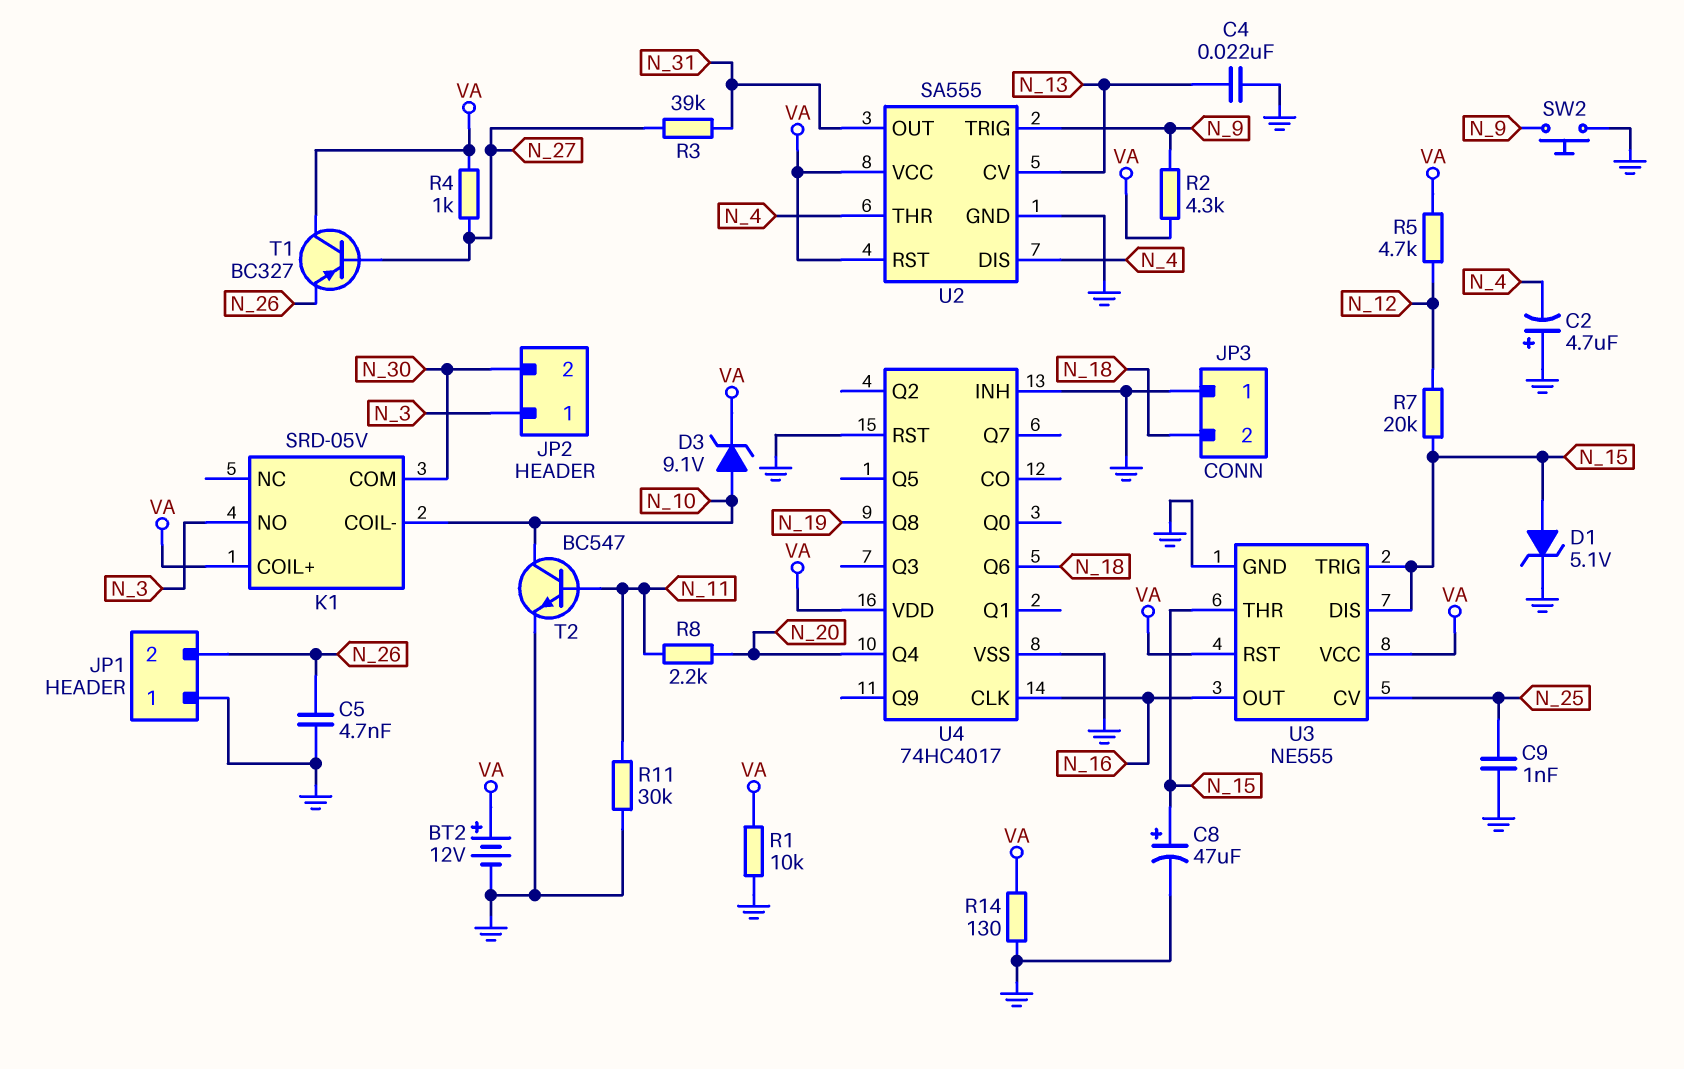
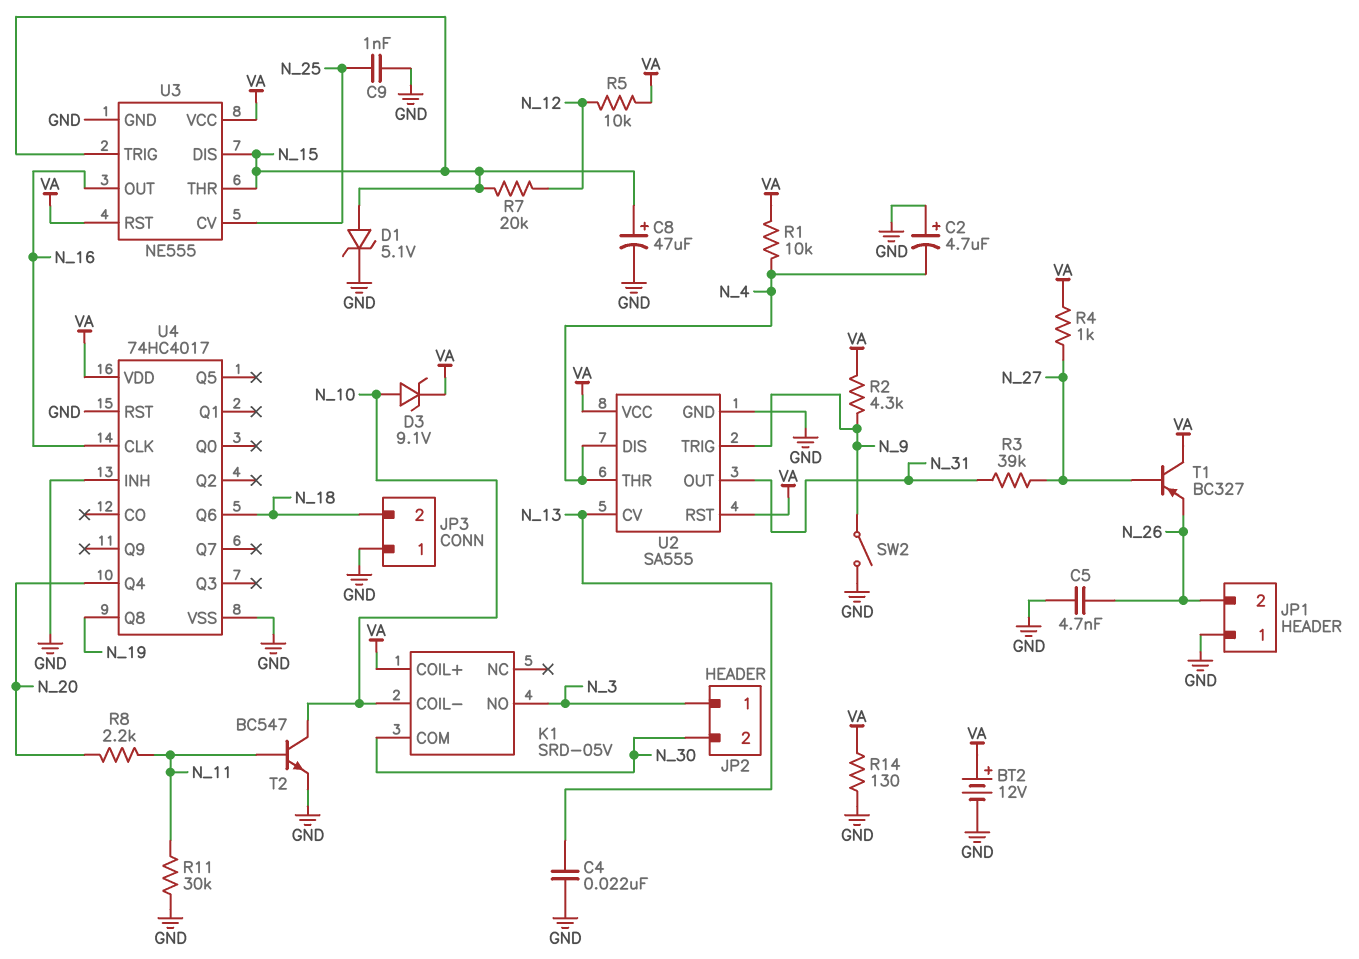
R1: 10k (GND, VA) -> 10k (N_4, VA)
R5: 4.7k (N_12, VA) -> 10k (N_12, VA)
SW2: button (GND, N_9) -> switch (GND, N_9)

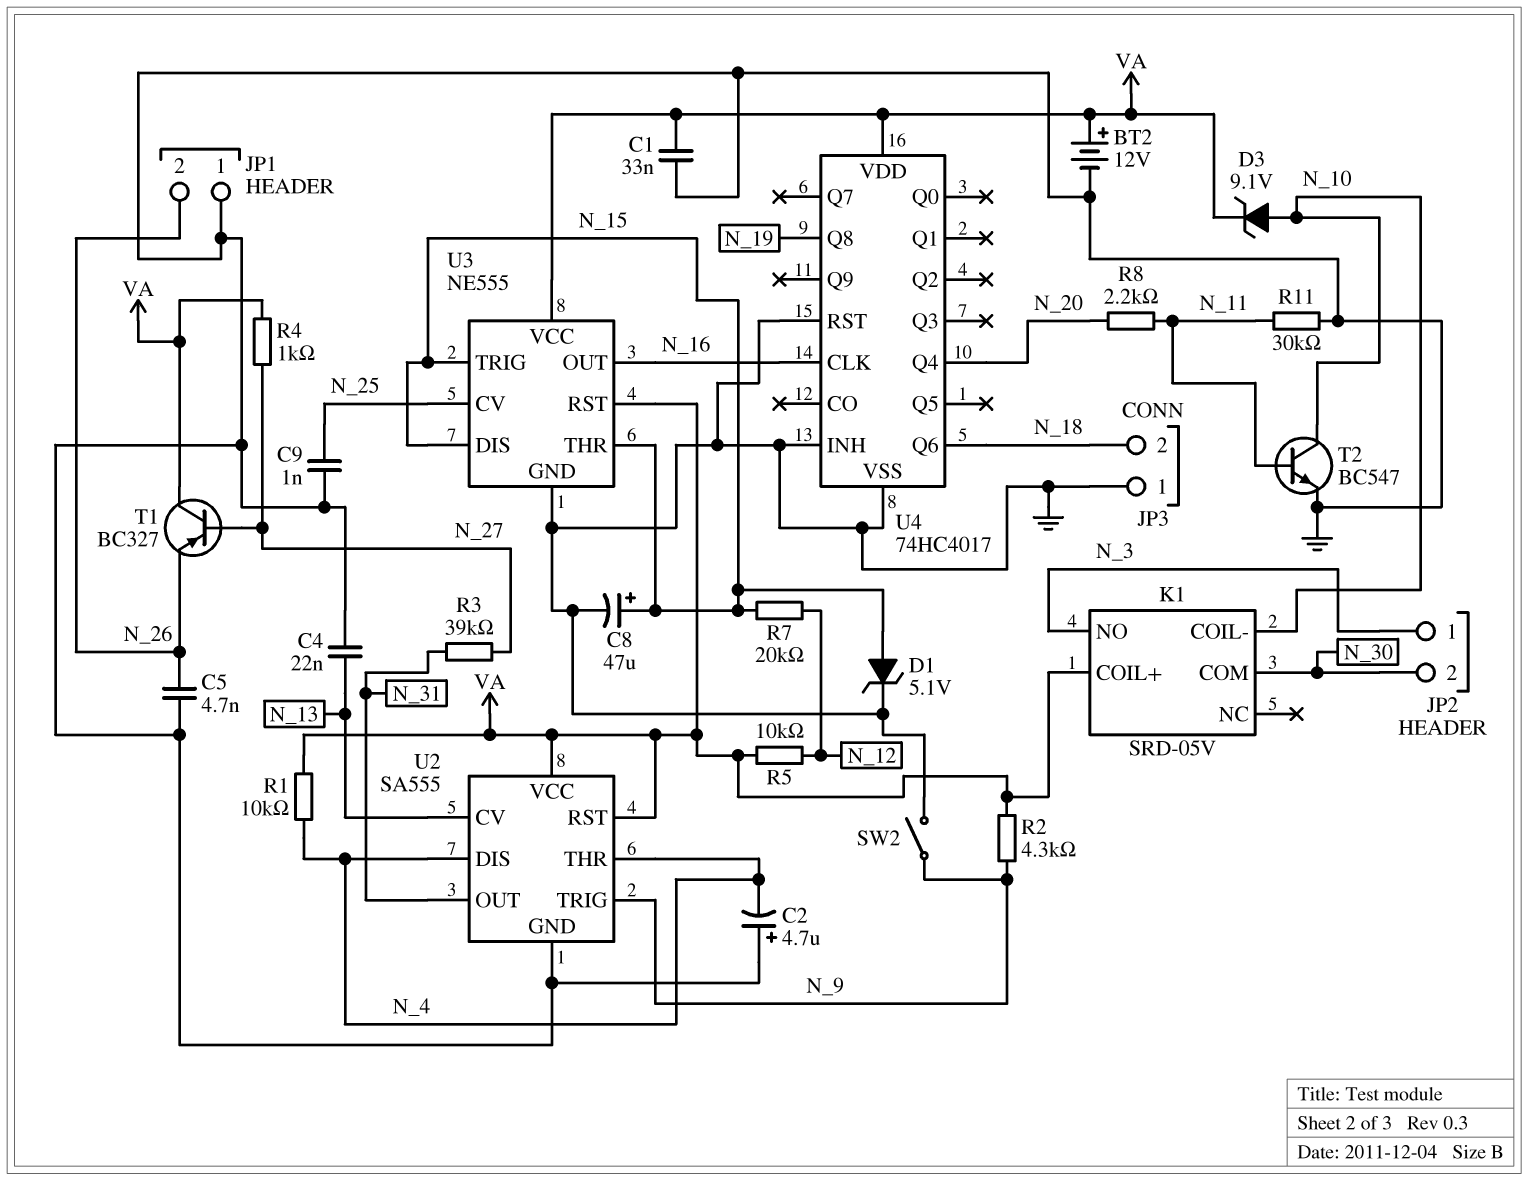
C1: none -> 33nF (GND, VA)
R14: 130 (GND, VA) -> none

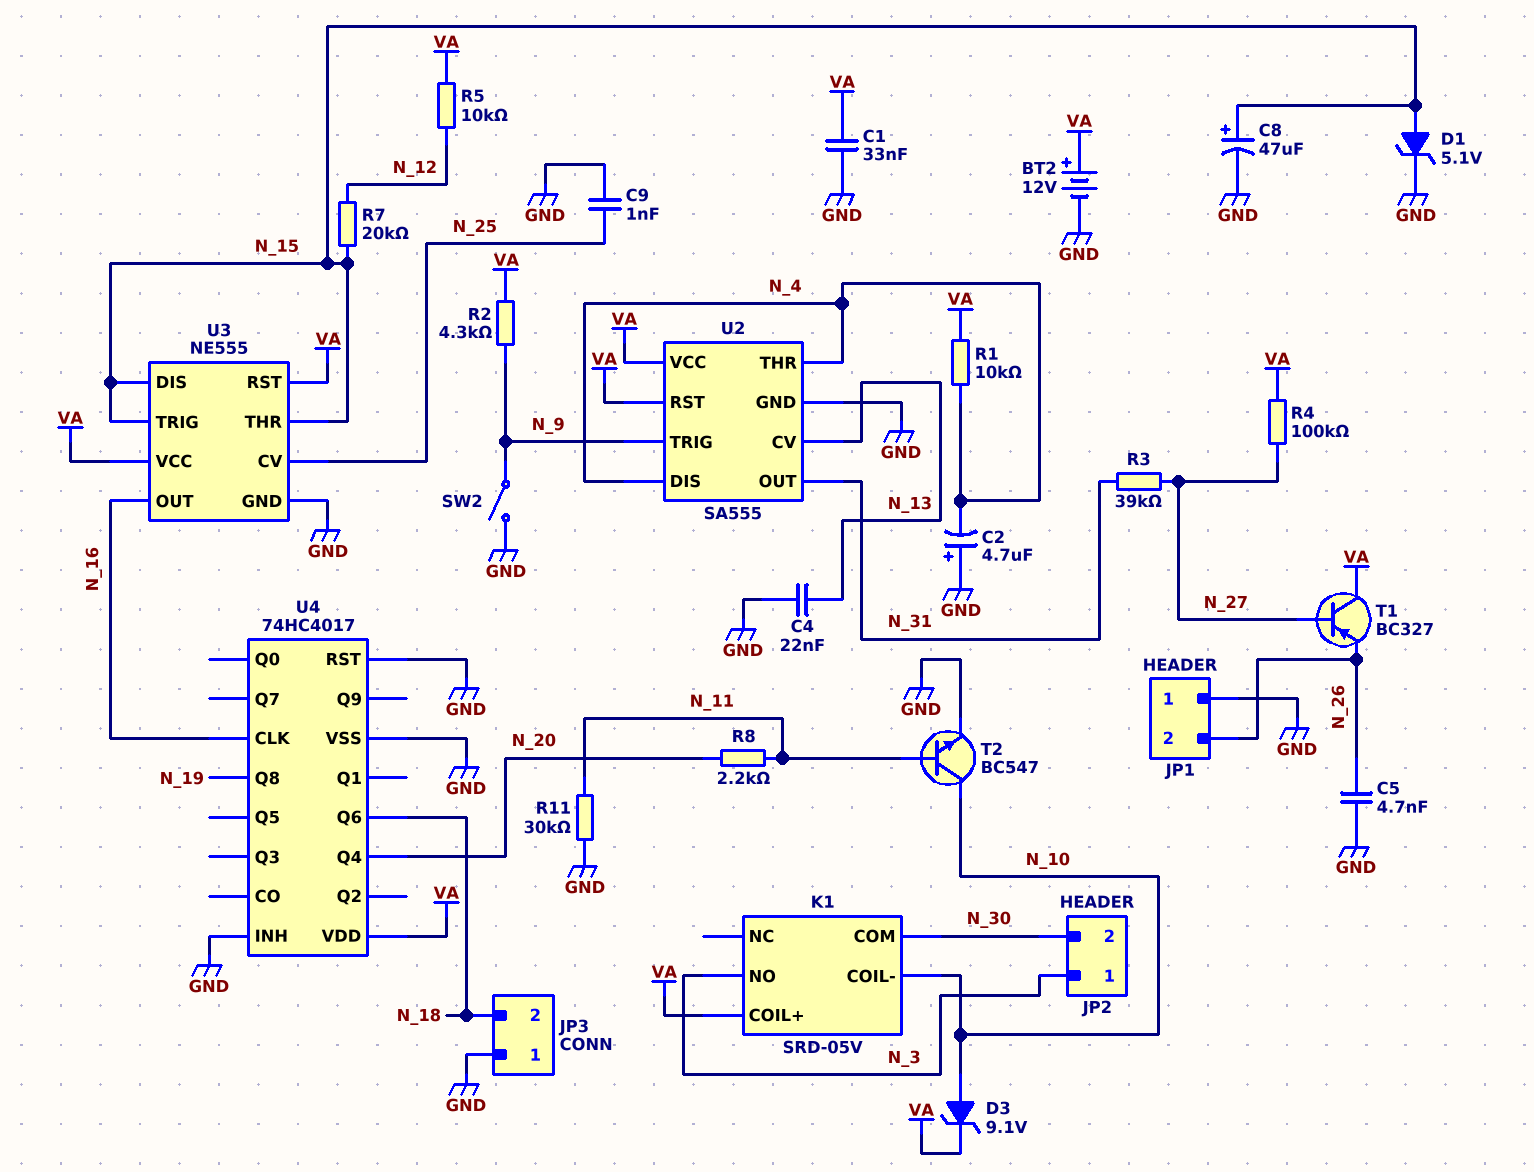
R4: 1k (N_27, VA) -> 100k (N_27, VA)

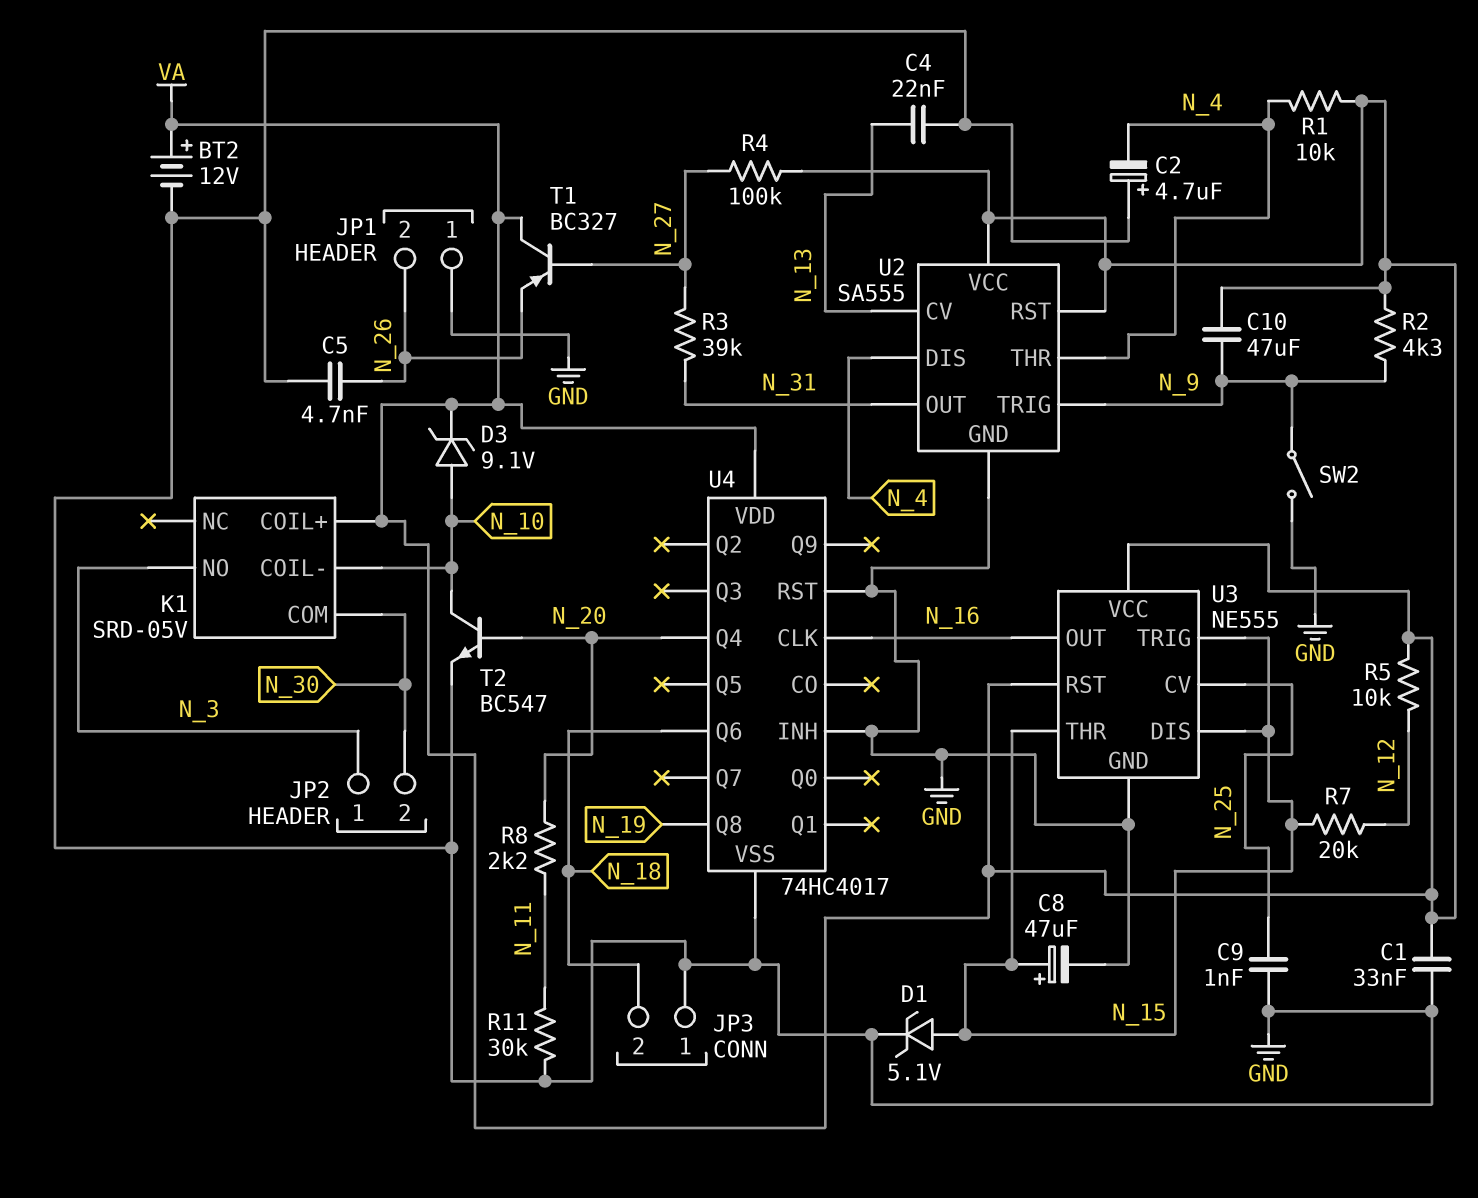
C10: none -> 47uF (N_9, VA)
T2: NPN BC547 (B N_11, C N_10, E GND) -> NPN BC547 (B N_20, C N_10, E GND)

